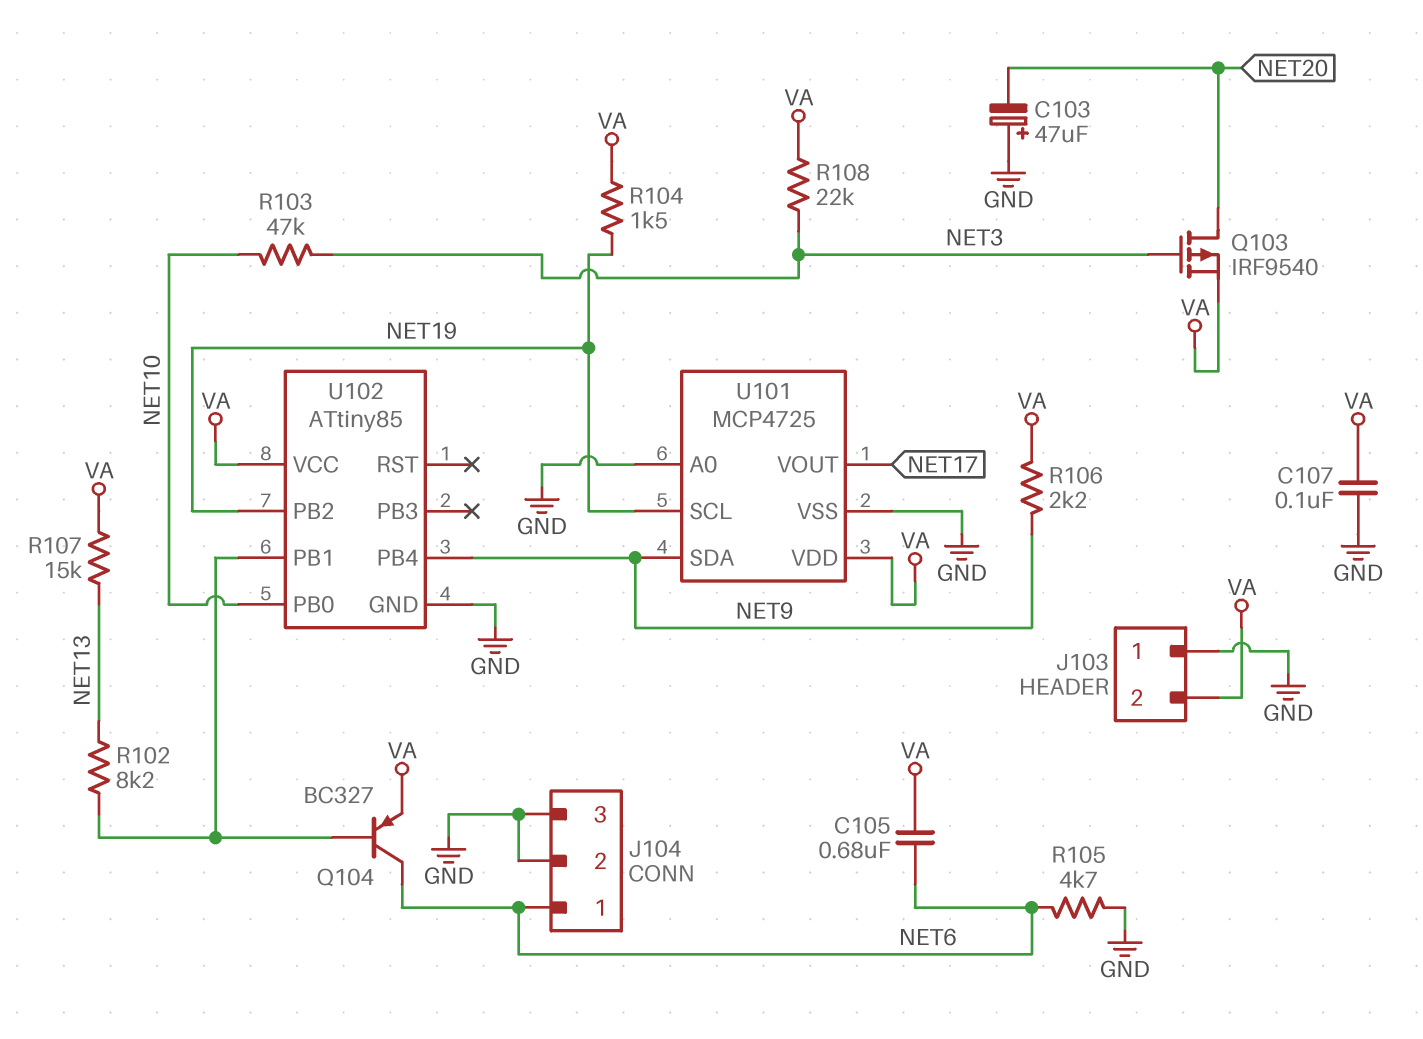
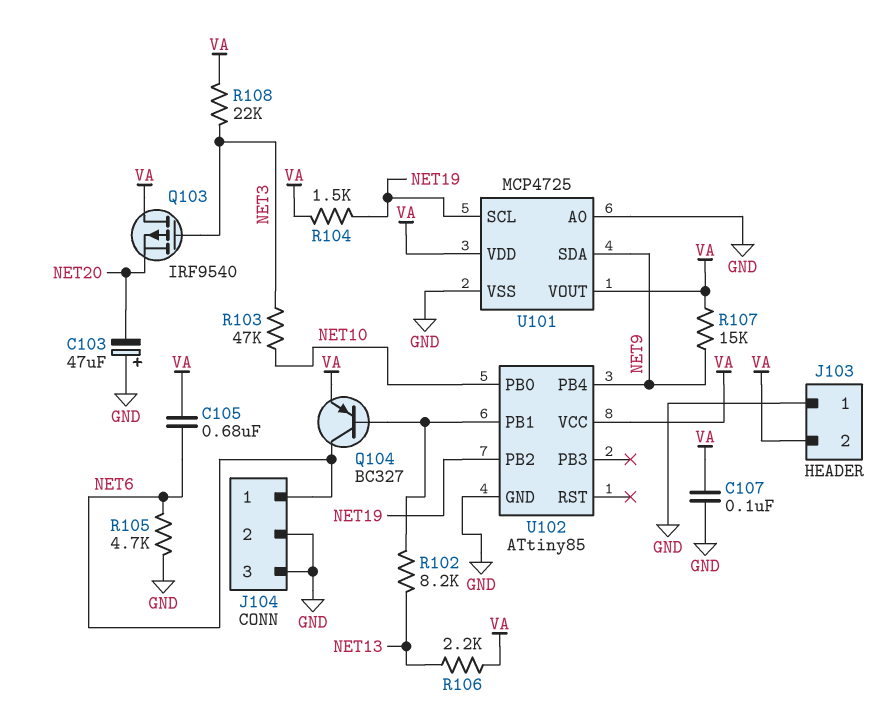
Q103: PMOS IRF9540 (G NET3, D NET20, S VA) -> PMOS IRF9540 (G NET3, D VA, S NET20)
R106: 2.2k (NET9, VA) -> 2.2k (NET13, VA)
R107: 15k (NET13, VA) -> 15k (NET9, VA)
U101 pin VOUT: NET17 -> VA

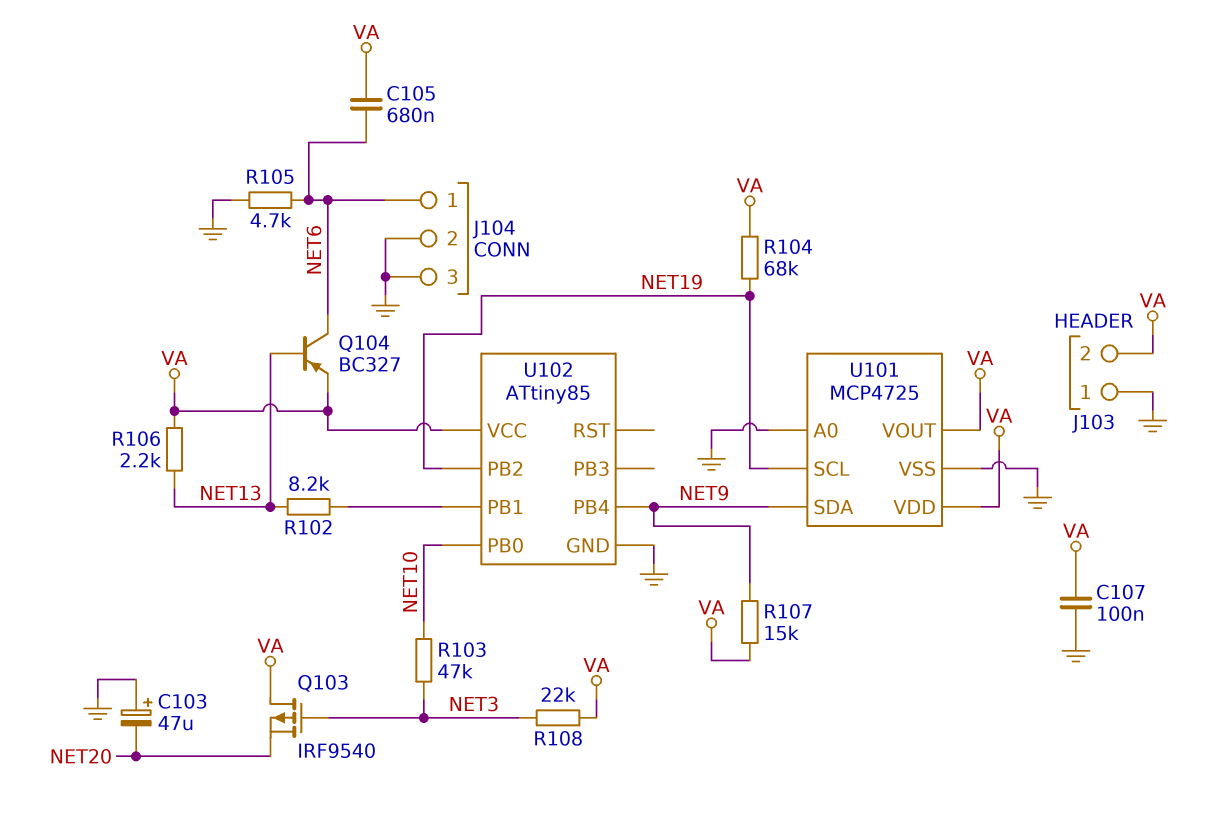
Q104: PNP BC327 (B U102/PB1, C NET6, E VA) -> PNP BC327 (B NET13, C NET6, E VA)
R104: 1.5k (NET19, VA) -> 68k (NET19, VA)

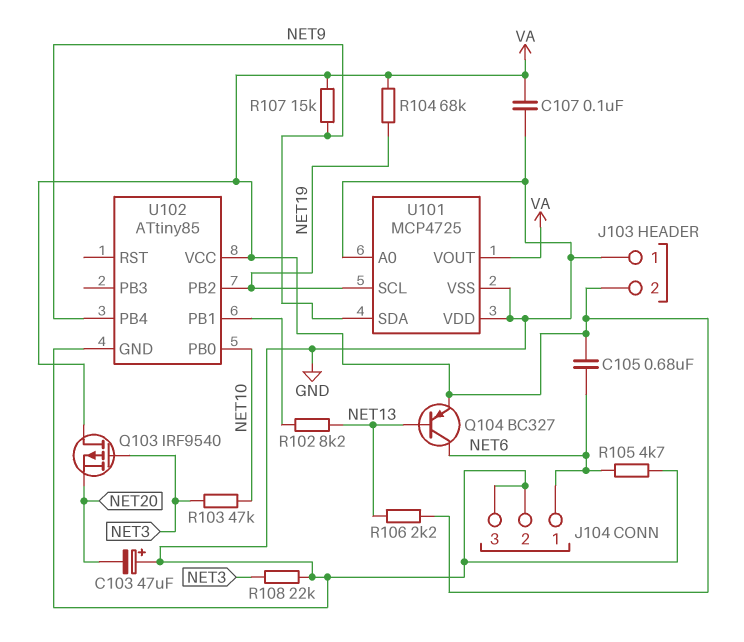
R108: 22k (NET3, VA) -> 22k (GND, NET3)
U101 pin VDD: VA -> GND

